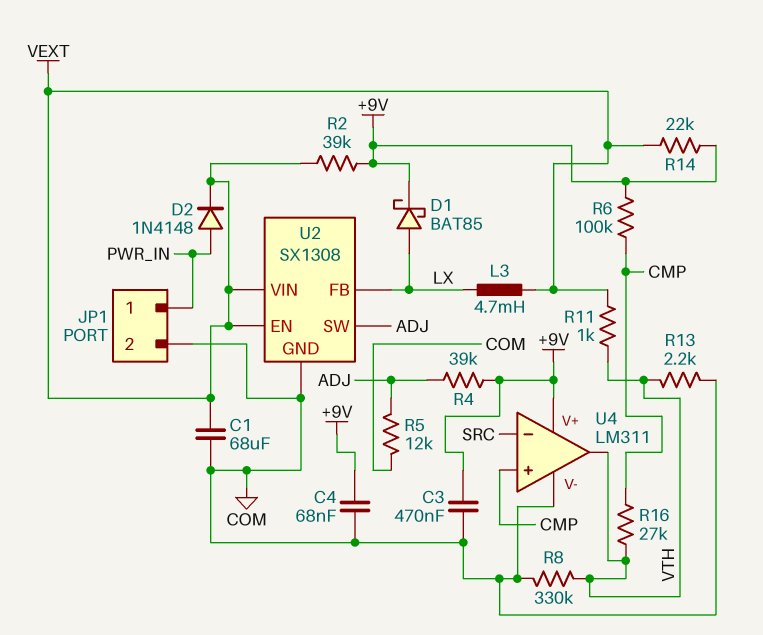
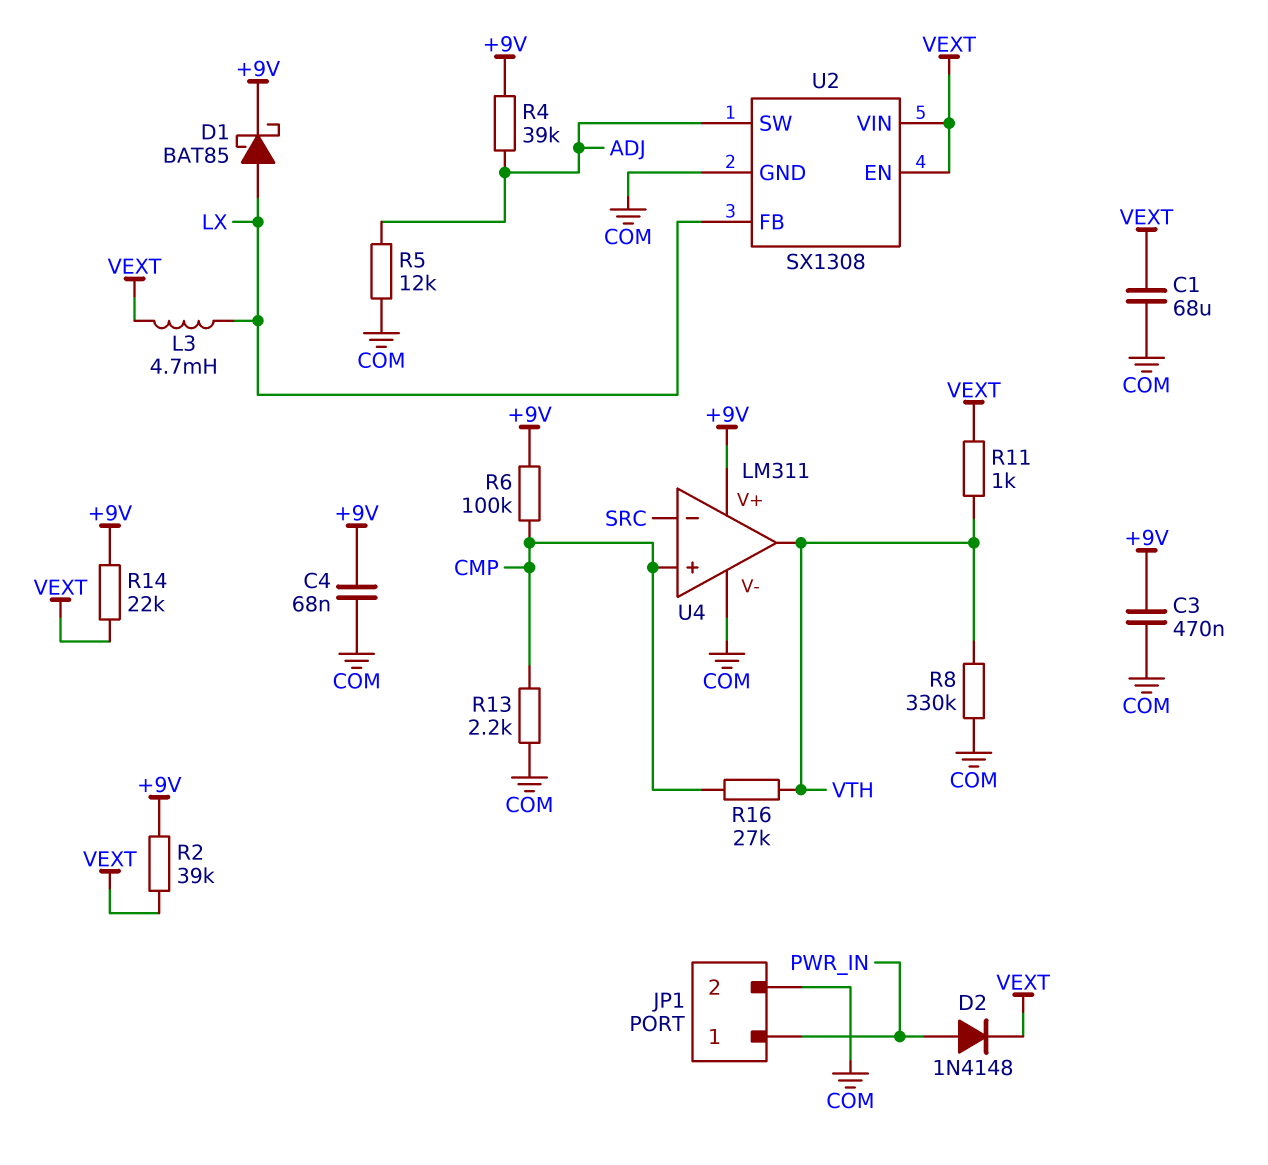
R13: 2.2k (COM, VTH) -> 2.2k (CMP, COM)

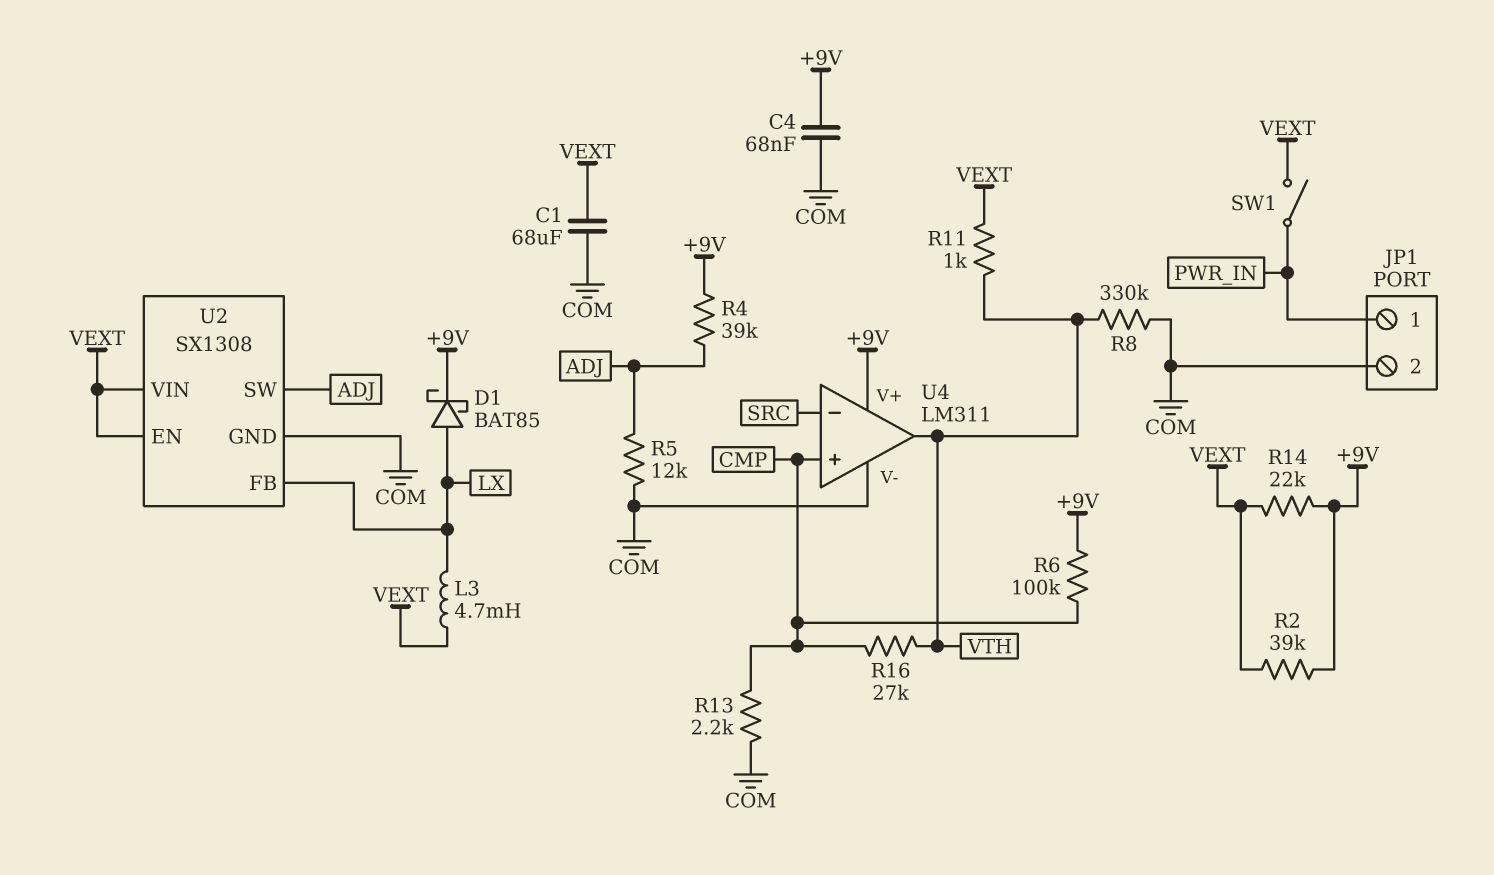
C3: 470nF (+9V, COM) -> none
D2: diode 1N4148 (A PWR_IN, K VEXT) -> none
SW1: none -> switch (PWR_IN, VEXT)

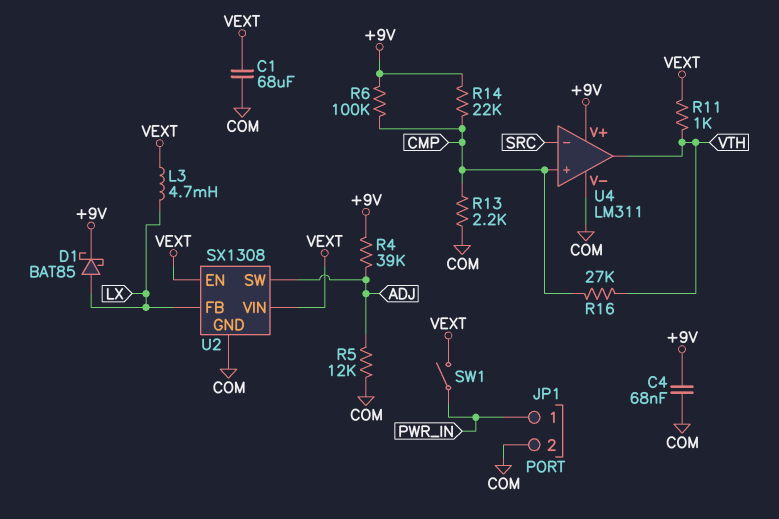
R2: 39k (+9V, VEXT) -> none
R8: 330k (COM, VTH) -> none
R14: 22k (+9V, VEXT) -> 22k (+9V, CMP)

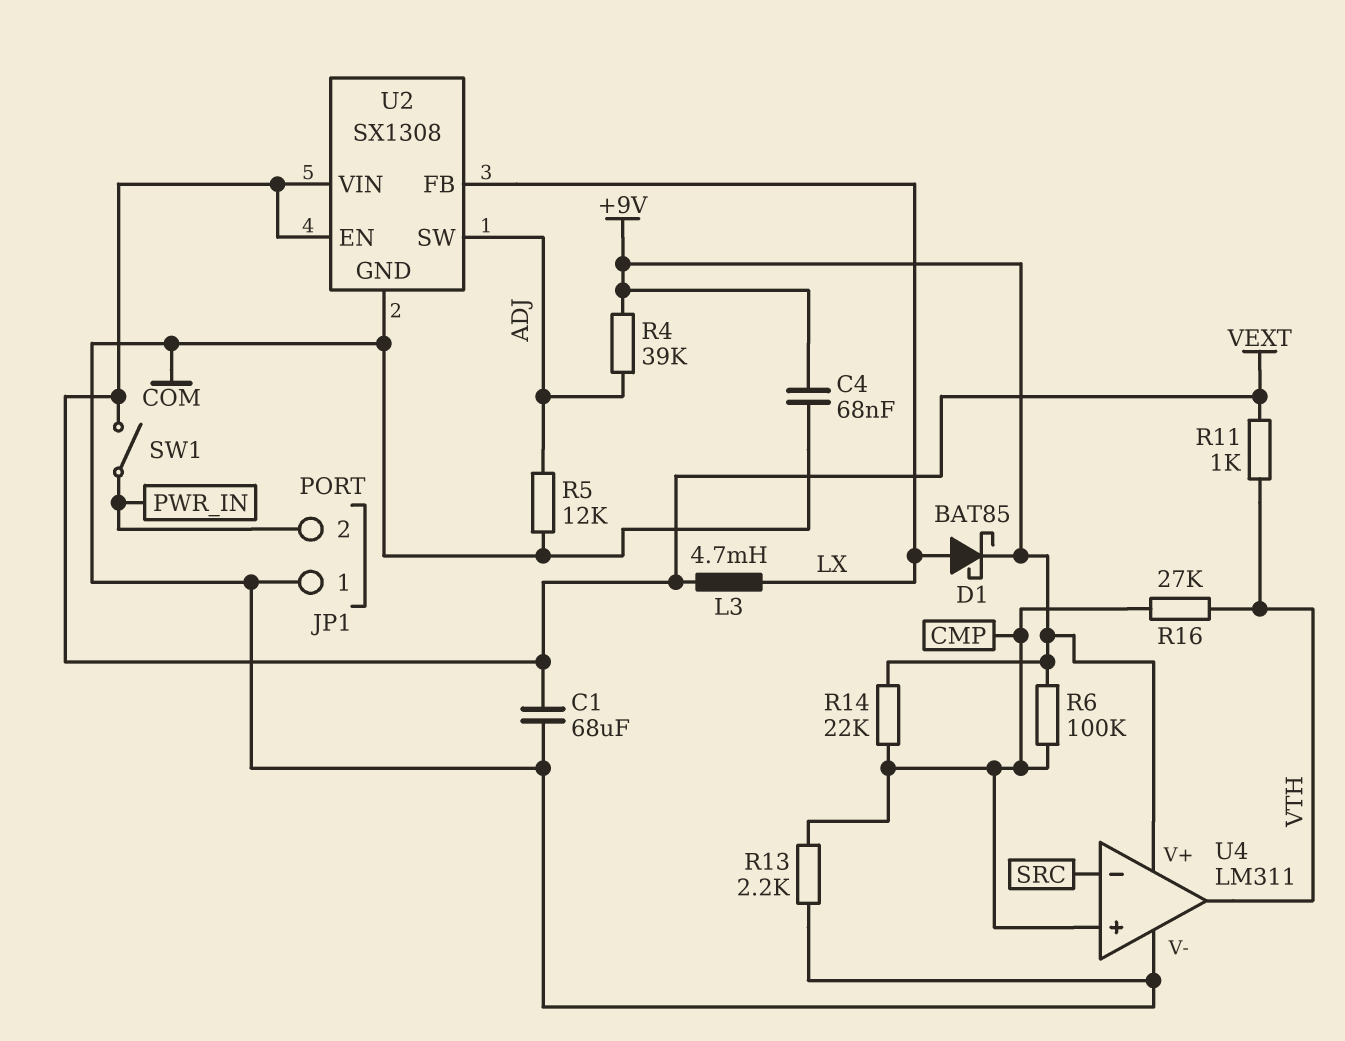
JP1 pin 1: PWR_IN -> COM
JP1 pin 2: COM -> PWR_IN

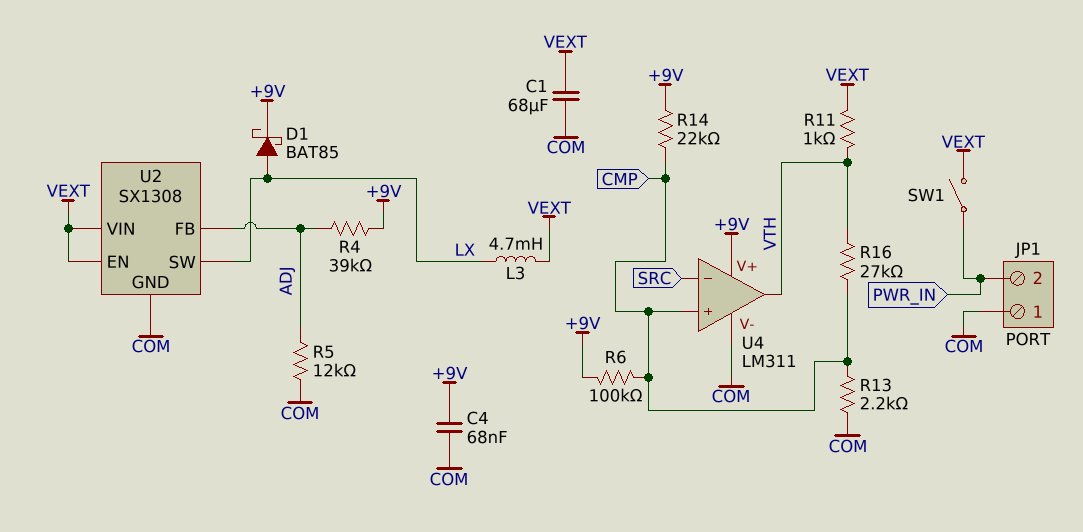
U2 pin FB: LX -> ADJ
U2 pin SW: ADJ -> LX

